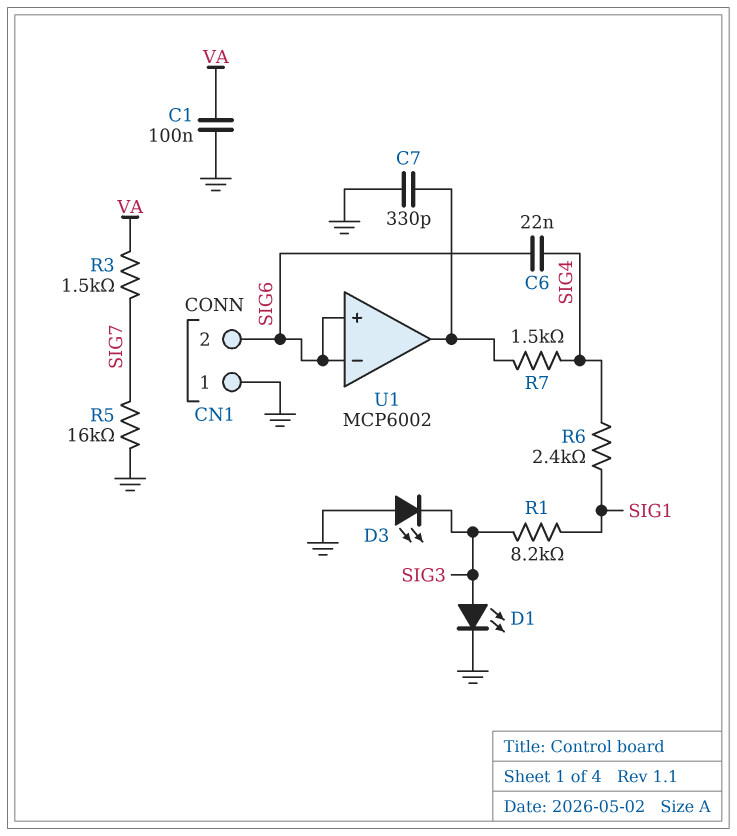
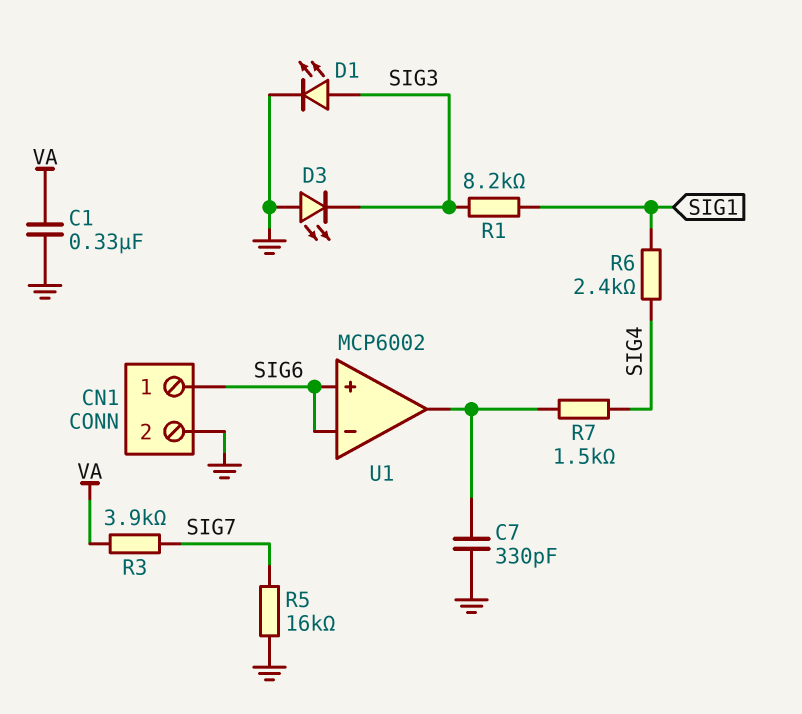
C1: 100nF (GND, VA) -> 330nF (GND, VA)
C6: 22nF (SIG4, SIG6) -> none
CN1 pin 1: GND -> SIG6
CN1 pin 2: SIG6 -> GND
R3: 1.5k (SIG7, VA) -> 3.9k (SIG7, VA)

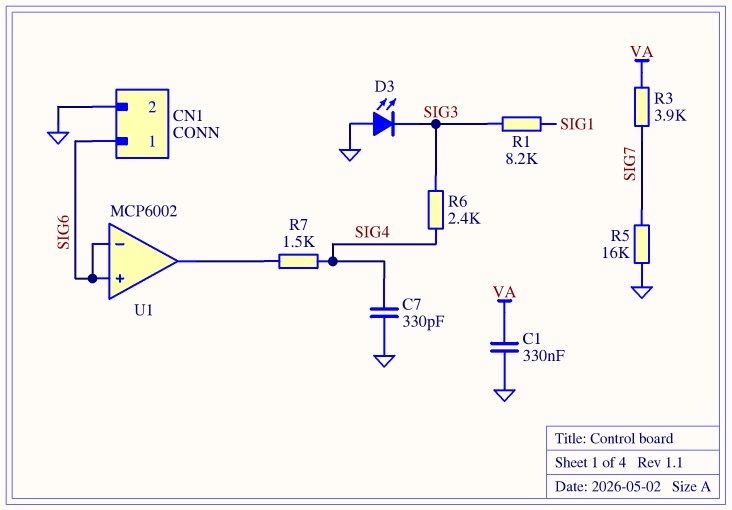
C7: 330pF (GND, U1/out) -> 330pF (GND, SIG4)
D1: LED (A SIG3, K GND) -> none
R6: 2.4k (SIG1, SIG4) -> 2.4k (SIG3, SIG4)

